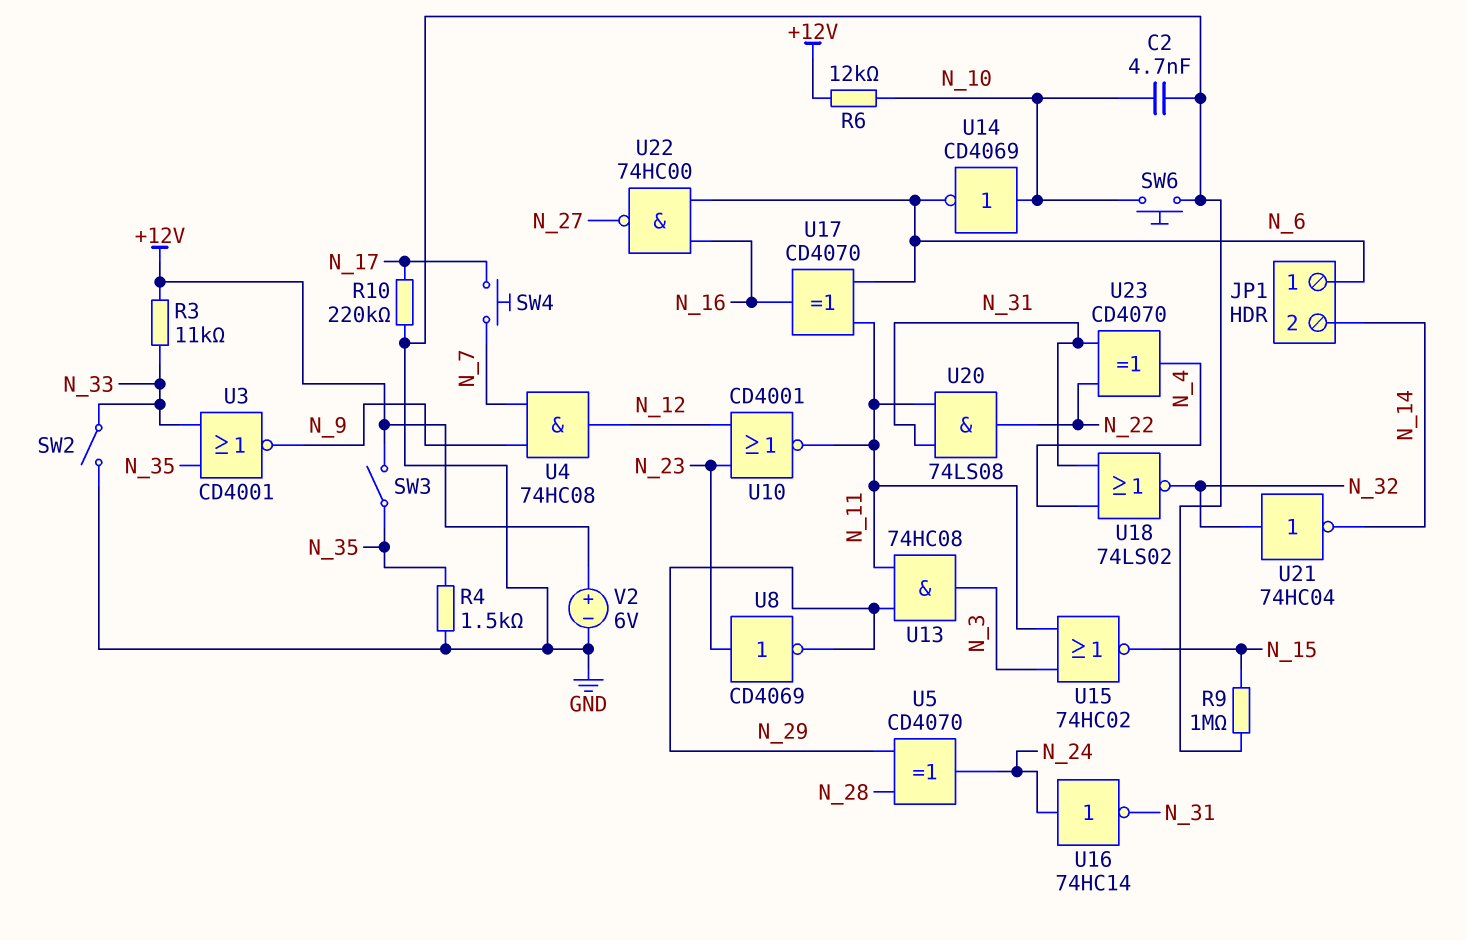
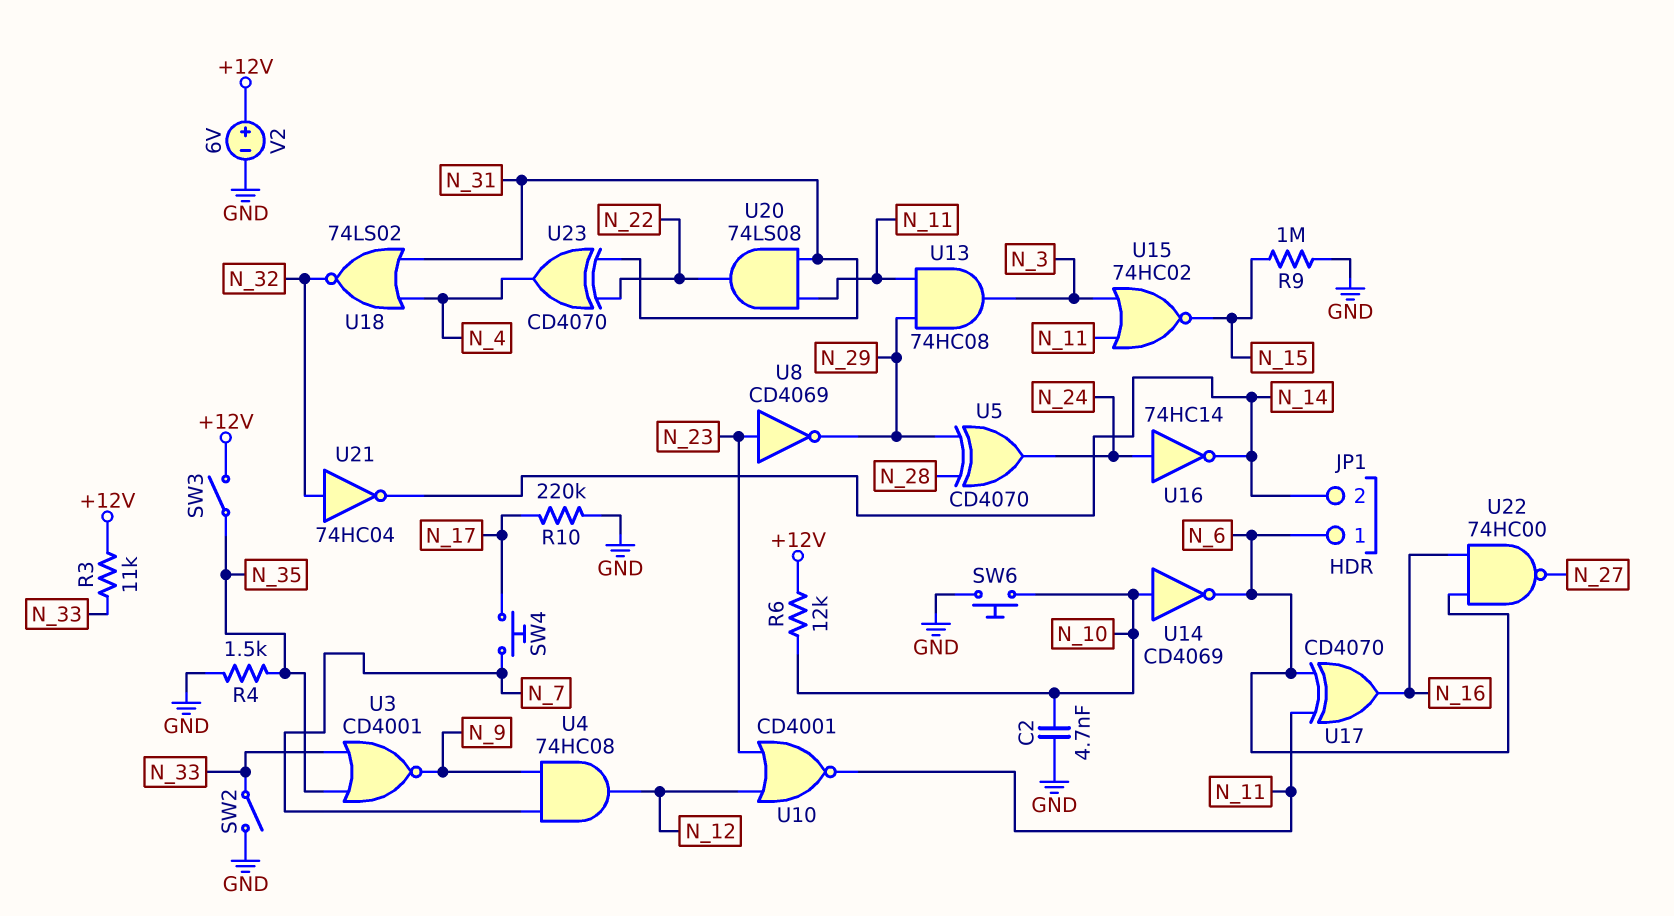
U16: NOT 74HC14 (in N_24, out N_31) -> NOT 74HC14 (in N_24, out N_14)

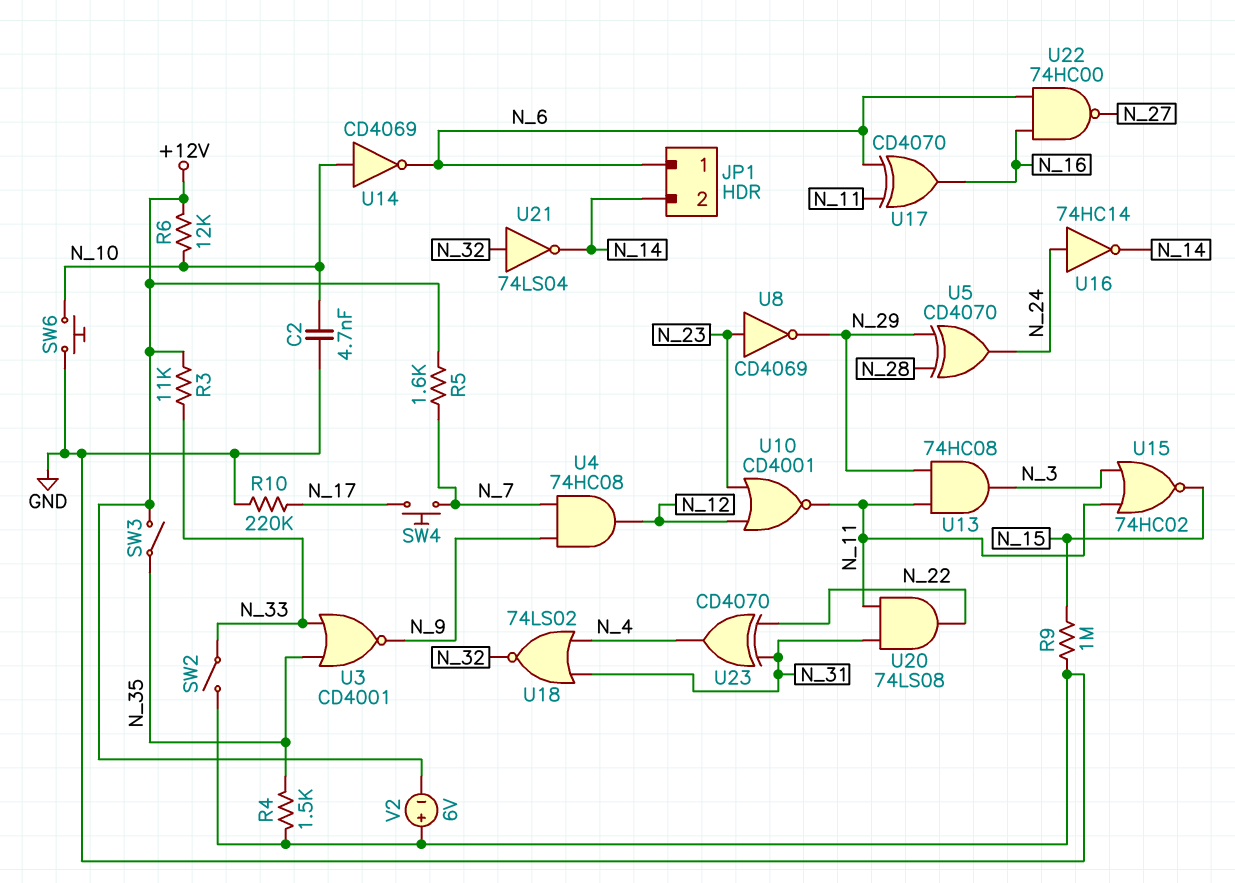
R5: none -> 1.6k (+12V, N_7)
U21: NOT 74HC04 (in N_32, out N_14) -> NOT 74LS04 (in N_32, out N_14)
V2: 6V (plus +12V, minus GND) -> 6V (plus GND, minus +12V)

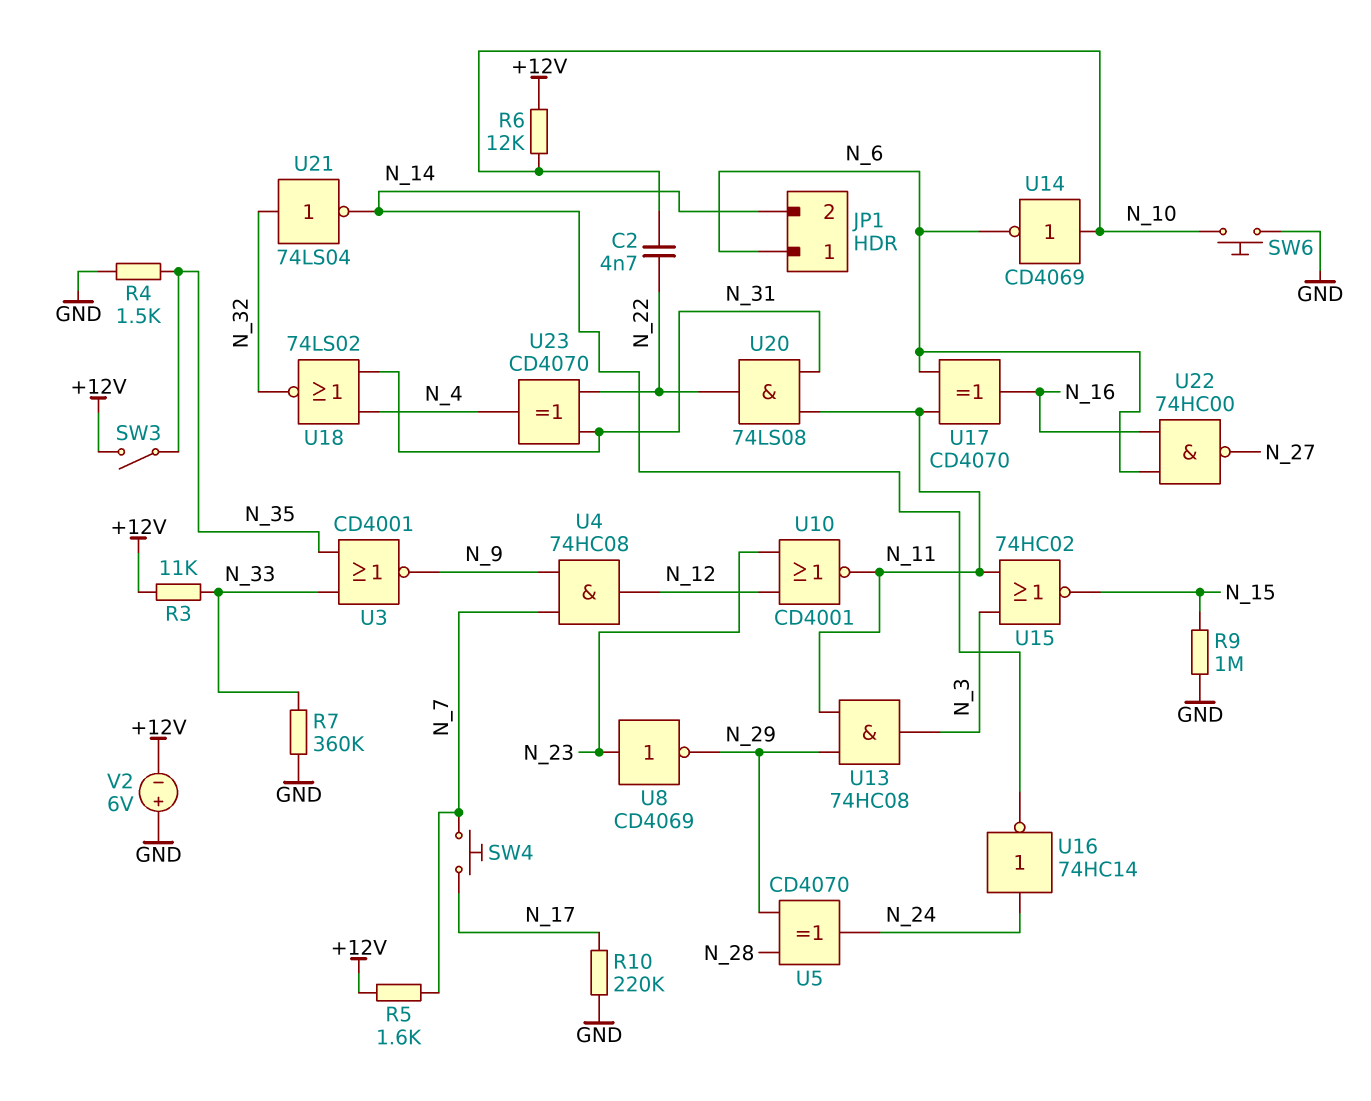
C2: 4.7nF (GND, N_10) -> 4.7nF (N_10, N_22)
R7: none -> 360k (GND, N_33)
SW2: switch (GND, N_33) -> none

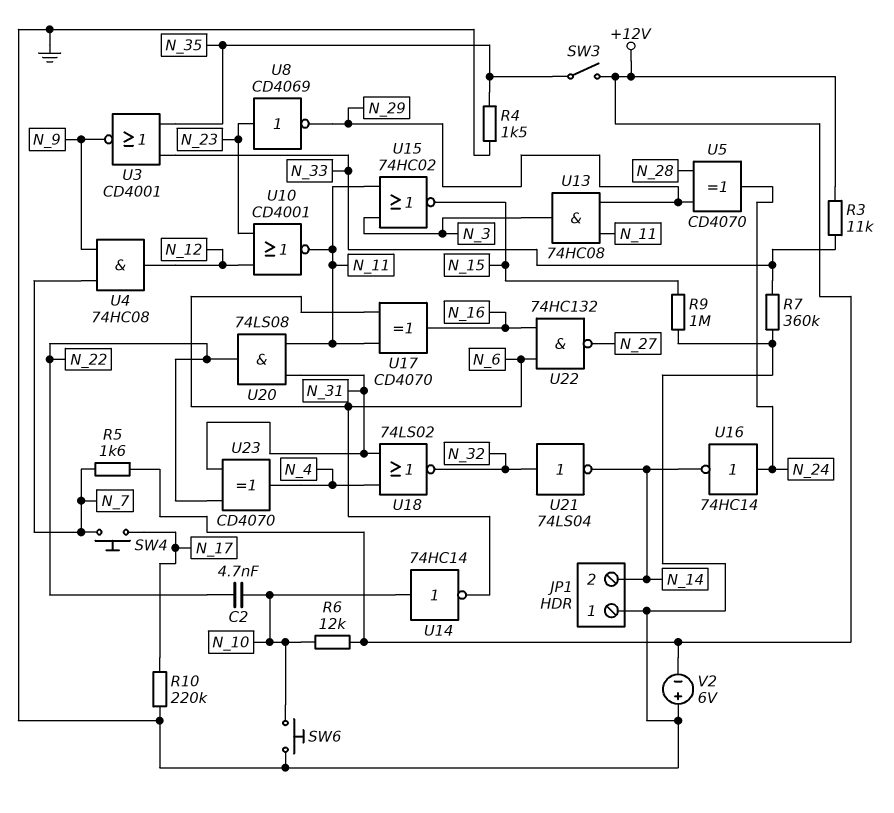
JP1 pin 1: N_6 -> GND
U14: NOT CD4069 (in N_10, out N_6) -> NOT 74HC14 (in N_10, out N_6)
U22: NAND 74HC00 (in N_6, in N_16, out N_27) -> NAND 74HC132 (in N_6, in N_16, out N_27)

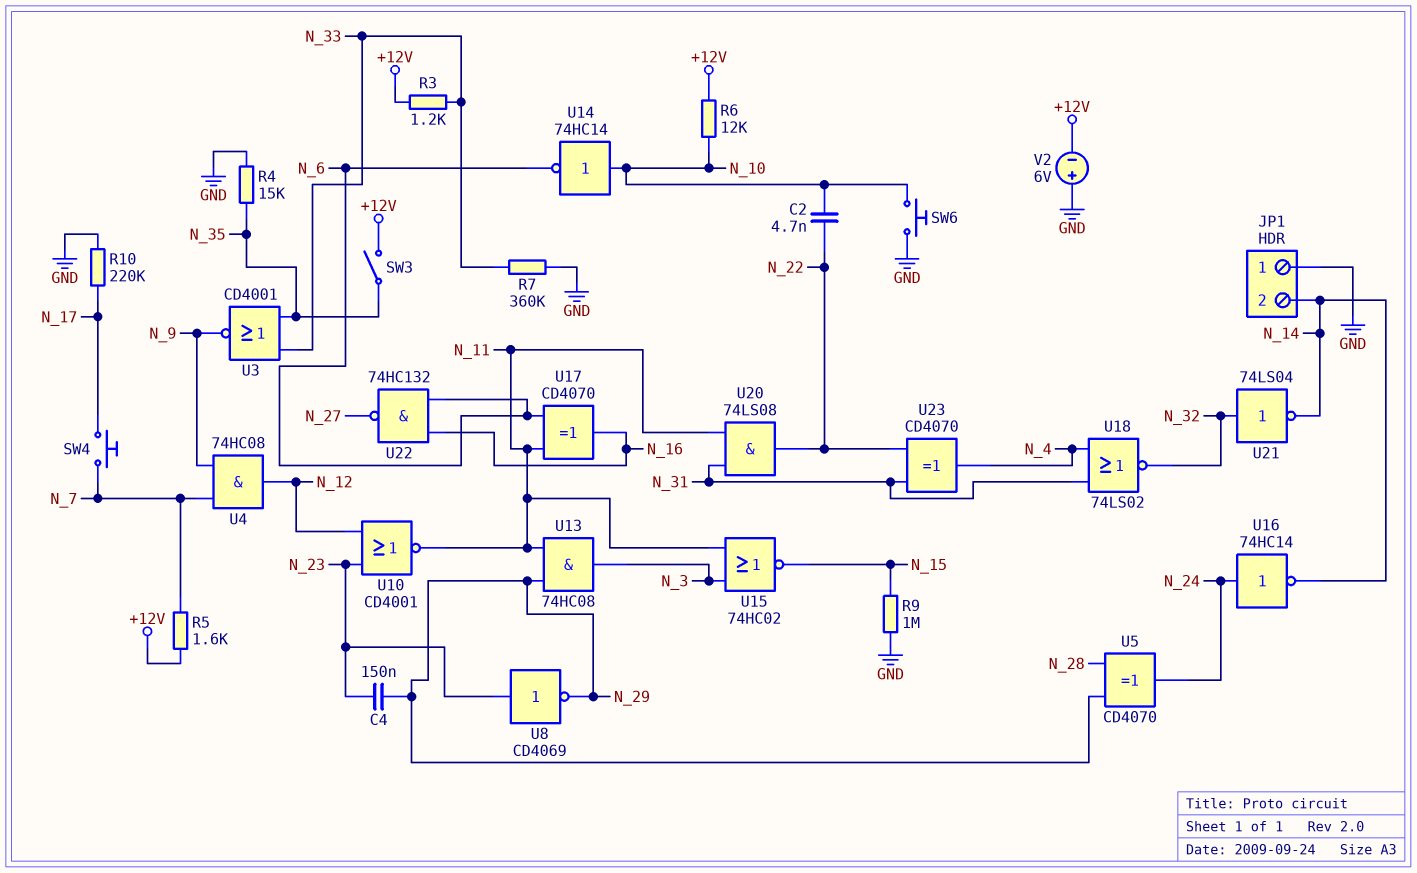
C4: none -> 150nF (N_23, N_29)
R3: 11k (+12V, N_33) -> 1.2k (+12V, N_33)
R4: 1.5k (GND, N_35) -> 15k (GND, N_35)

